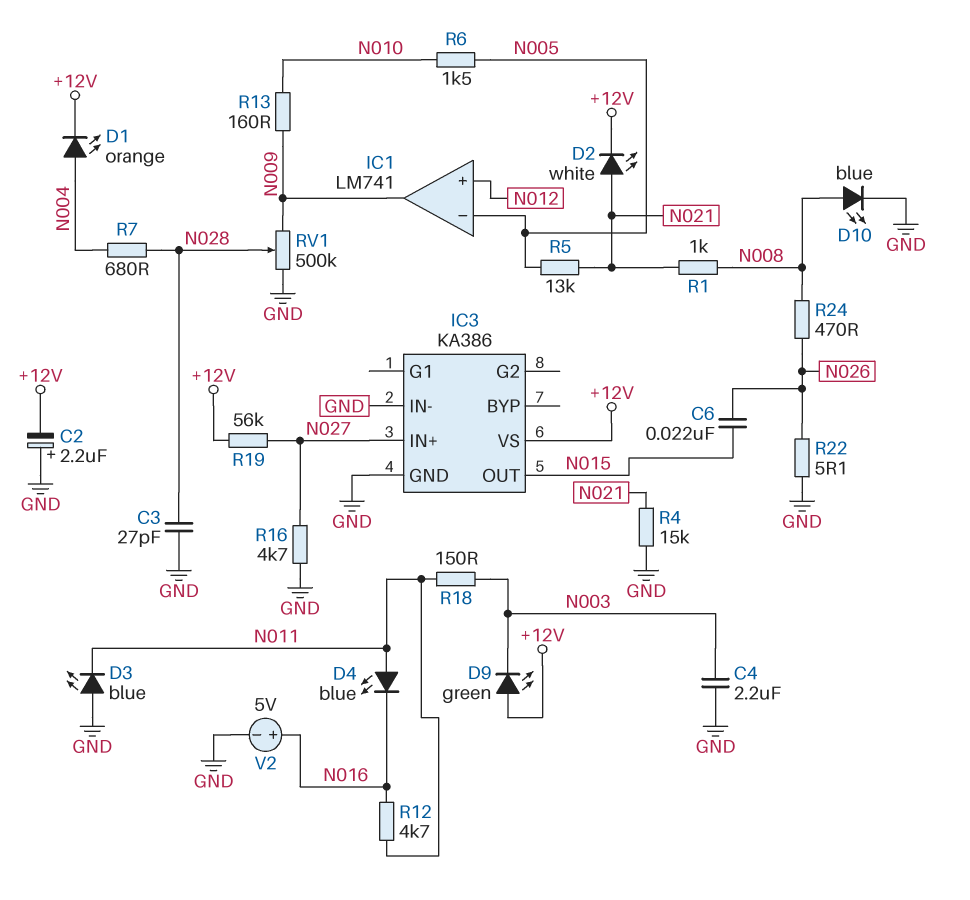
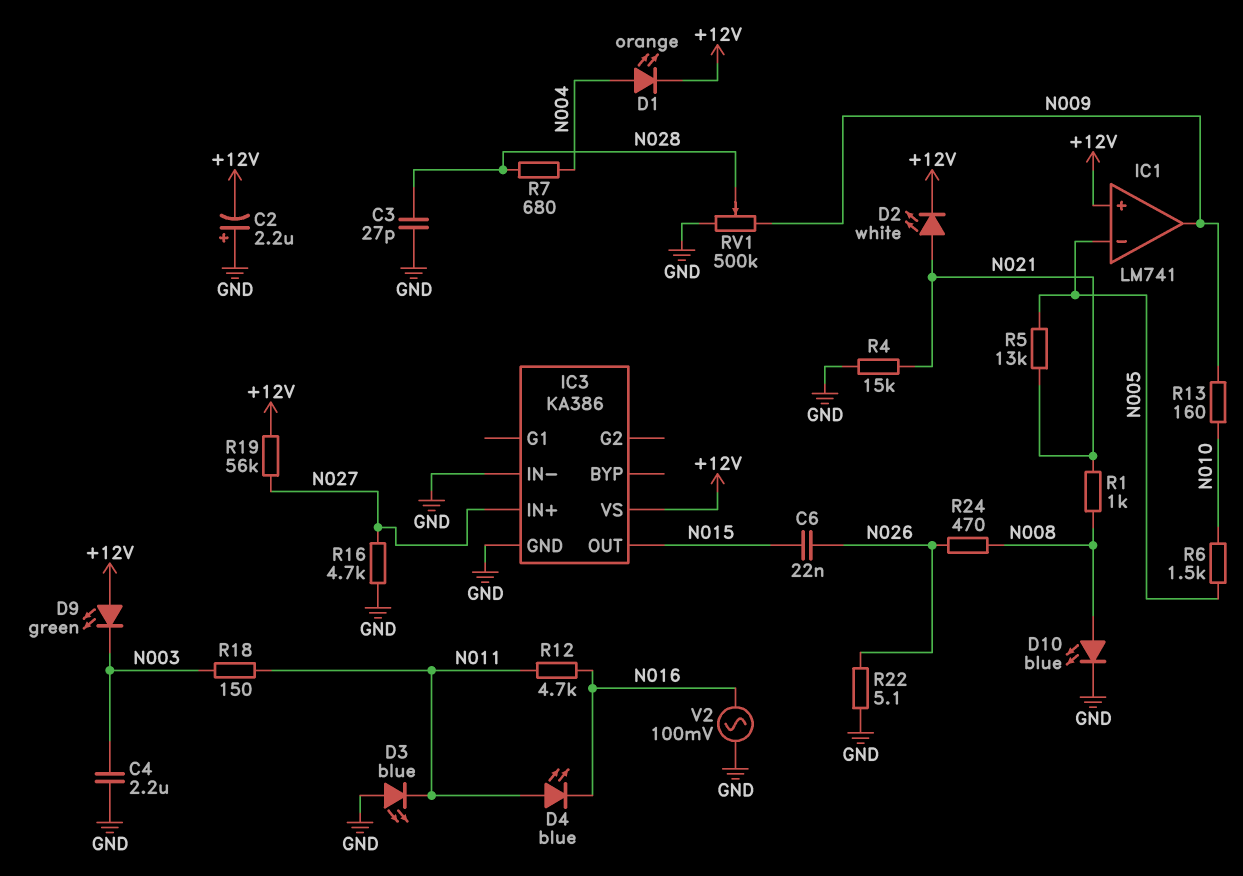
IC1 pin in+: N012 -> +12V
V2: 5V (plus N016, minus GND) -> AC 100mV (GND, N016)

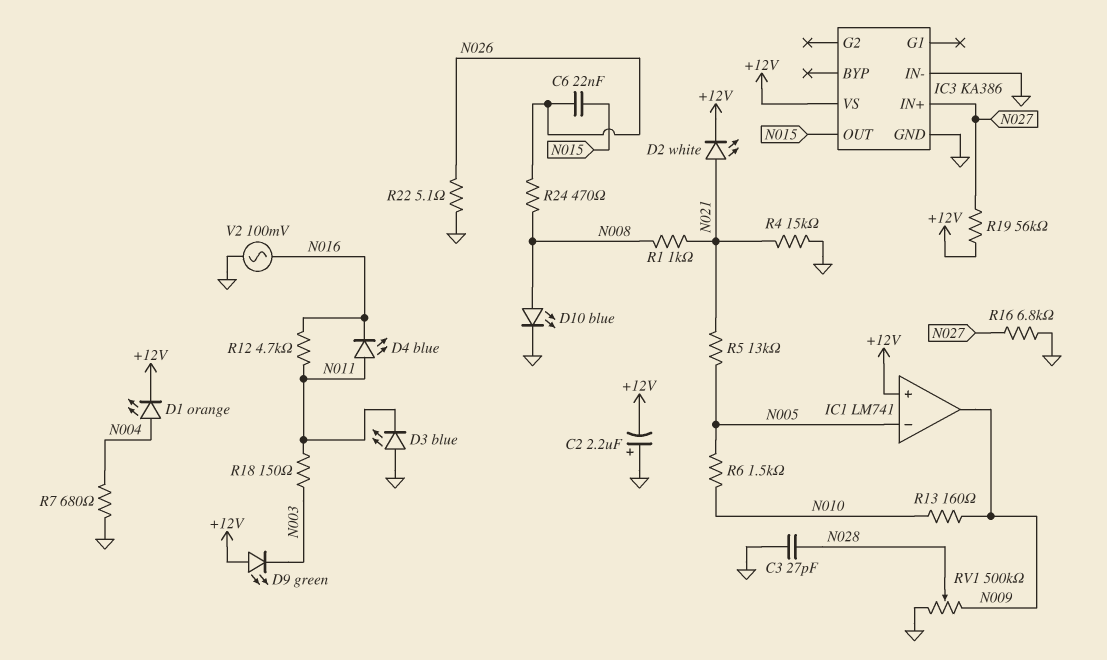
C4: 2.2uF (GND, N003) -> none
R7: 680 (N004, N028) -> 680 (GND, N004)
R16: 4.7k (GND, N027) -> 6.8k (GND, N027)

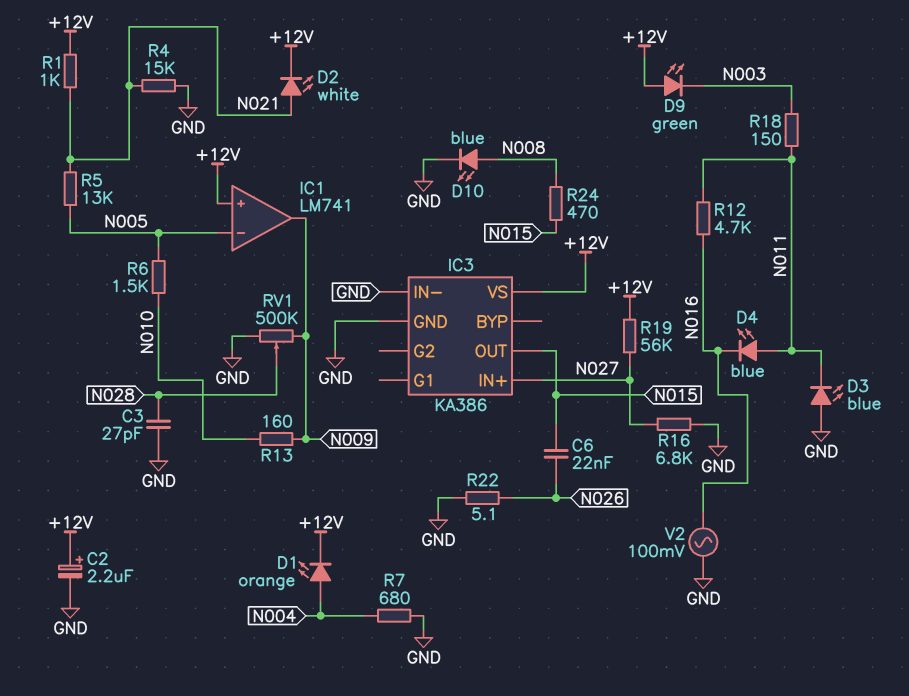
C2: 2.2uF (plus GND, minus +12V) -> 2.2uF (plus +12V, minus GND)
R1: 1k (N008, N021) -> 1k (+12V, N021)
R24: 470 (N008, N026) -> 470 (N008, N015)

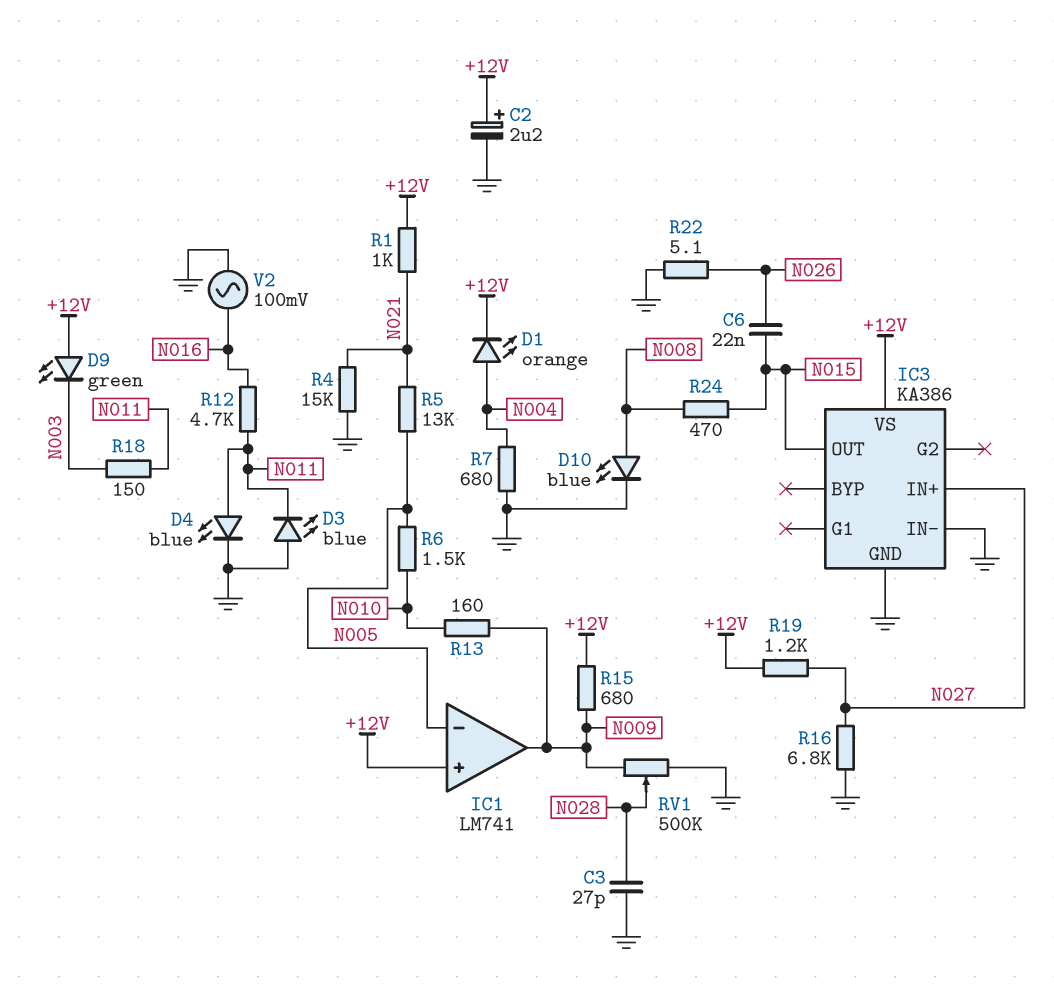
D2: LED white (A N021, K +12V) -> none
D4: LED blue (A N011, K N016) -> LED blue (A N011, K GND)
R15: none -> 680 (+12V, N009)
R19: 56k (+12V, N027) -> 1.2k (+12V, N027)

